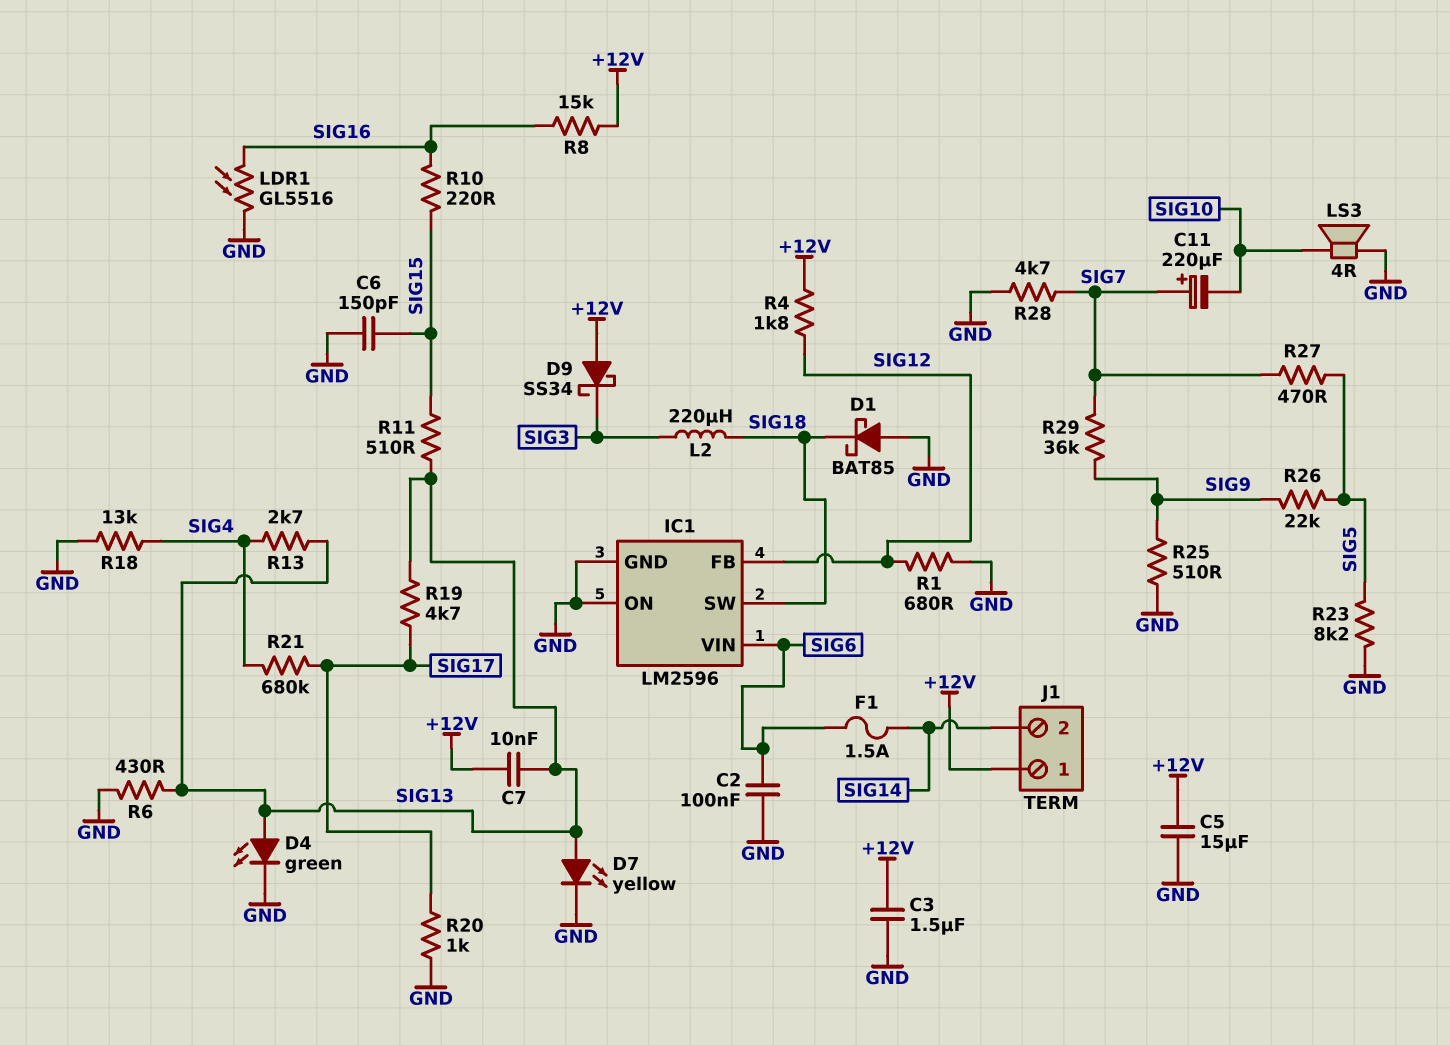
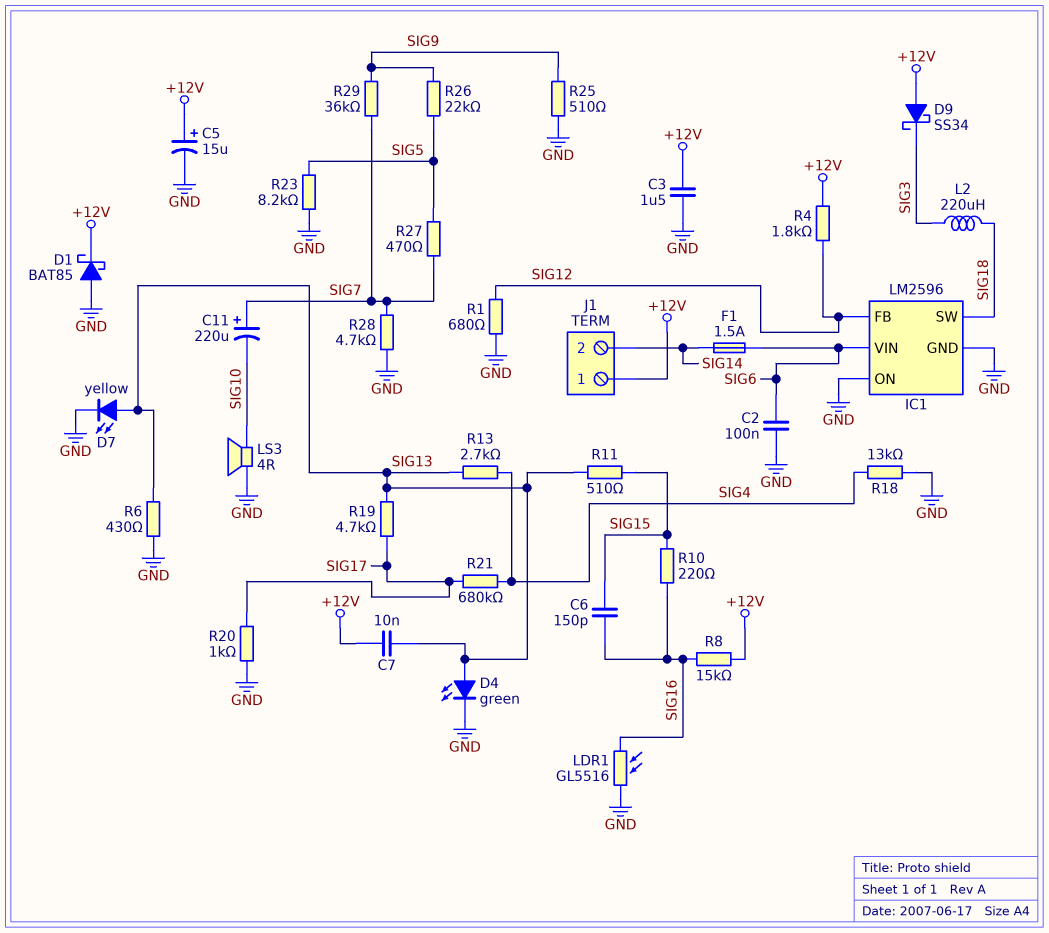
C5: 15uF (+12V, GND) -> 15uF (plus +12V, minus GND)
C6: 150pF (GND, SIG15) -> 150pF (SIG15, SIG16)
D1: schottky BAT85 (A GND, K SIG18) -> schottky BAT85 (A GND, K +12V)

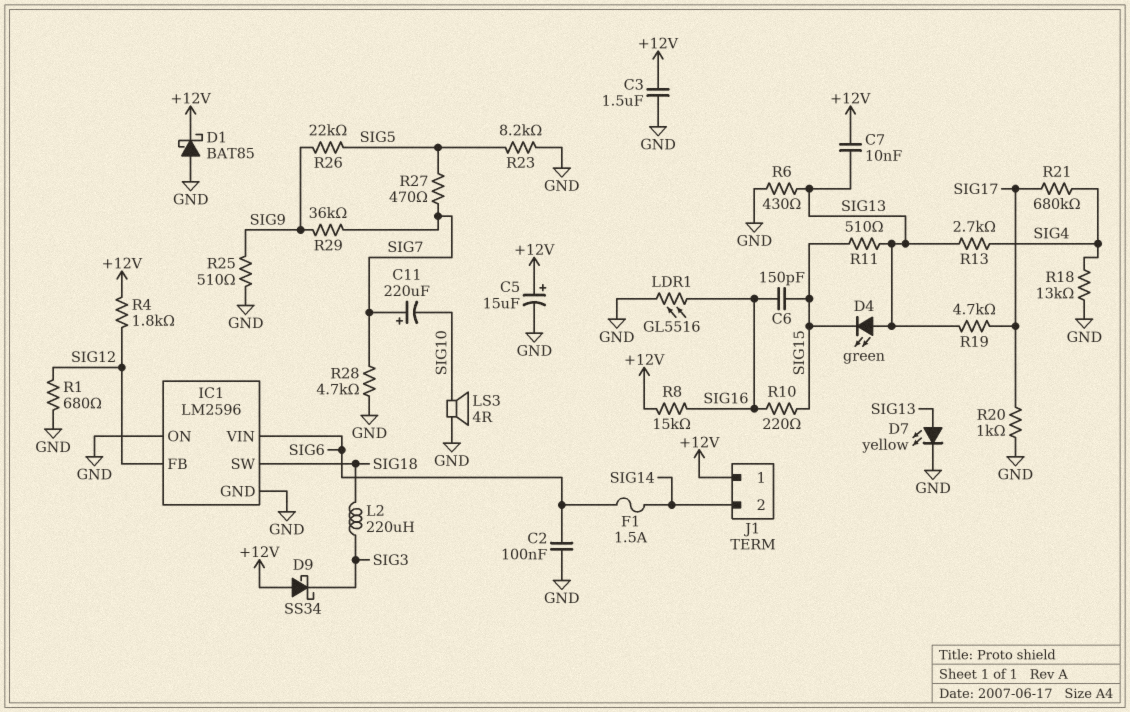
D4: LED green (A SIG13, K GND) -> LED green (A SIG13, K SIG15)

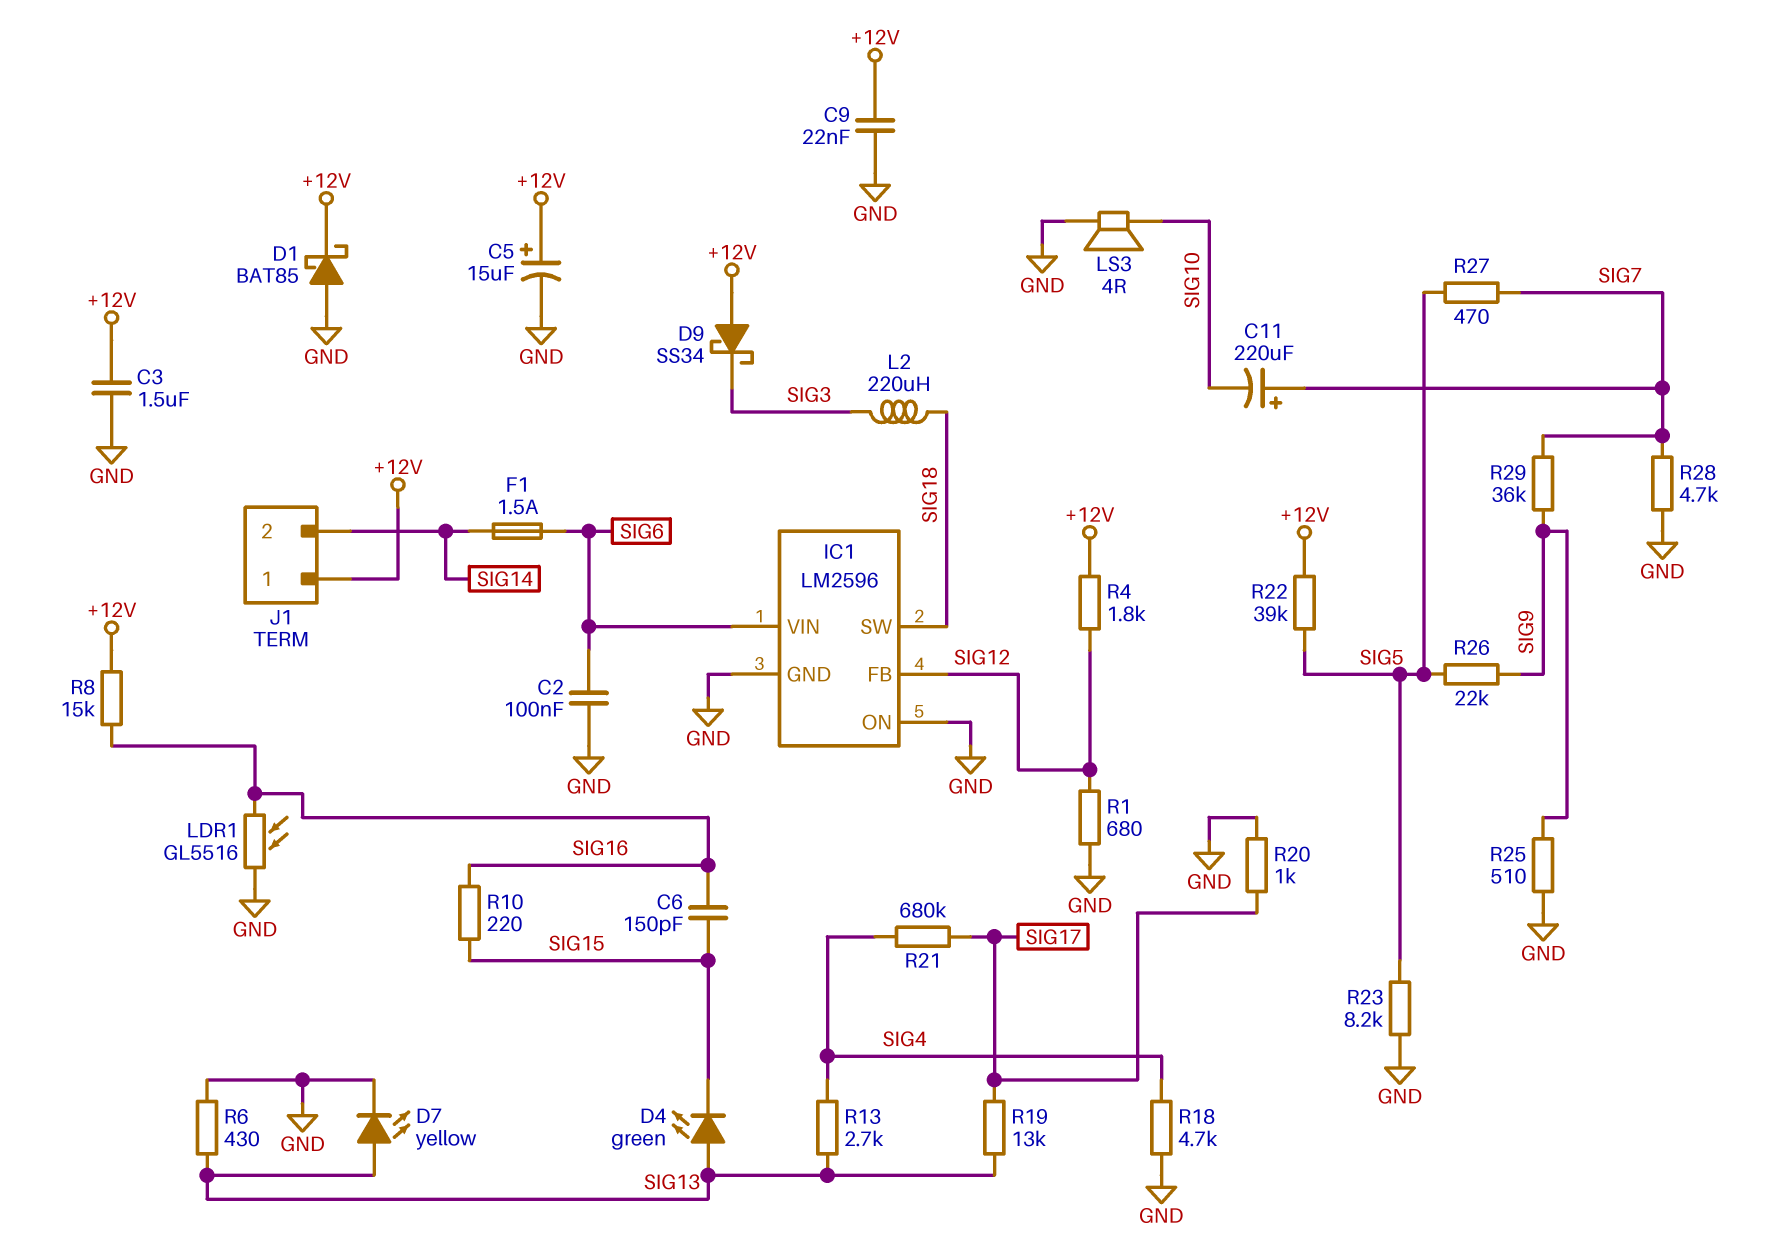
C7: 10nF (+12V, SIG13) -> none
C9: none -> 22nF (+12V, GND)
R11: 510 (SIG13, SIG15) -> none
R18: 13k (GND, SIG4) -> 4.7k (GND, SIG4)
R19: 4.7k (SIG13, SIG17) -> 13k (SIG13, SIG17)
R22: none -> 39k (+12V, SIG5)

